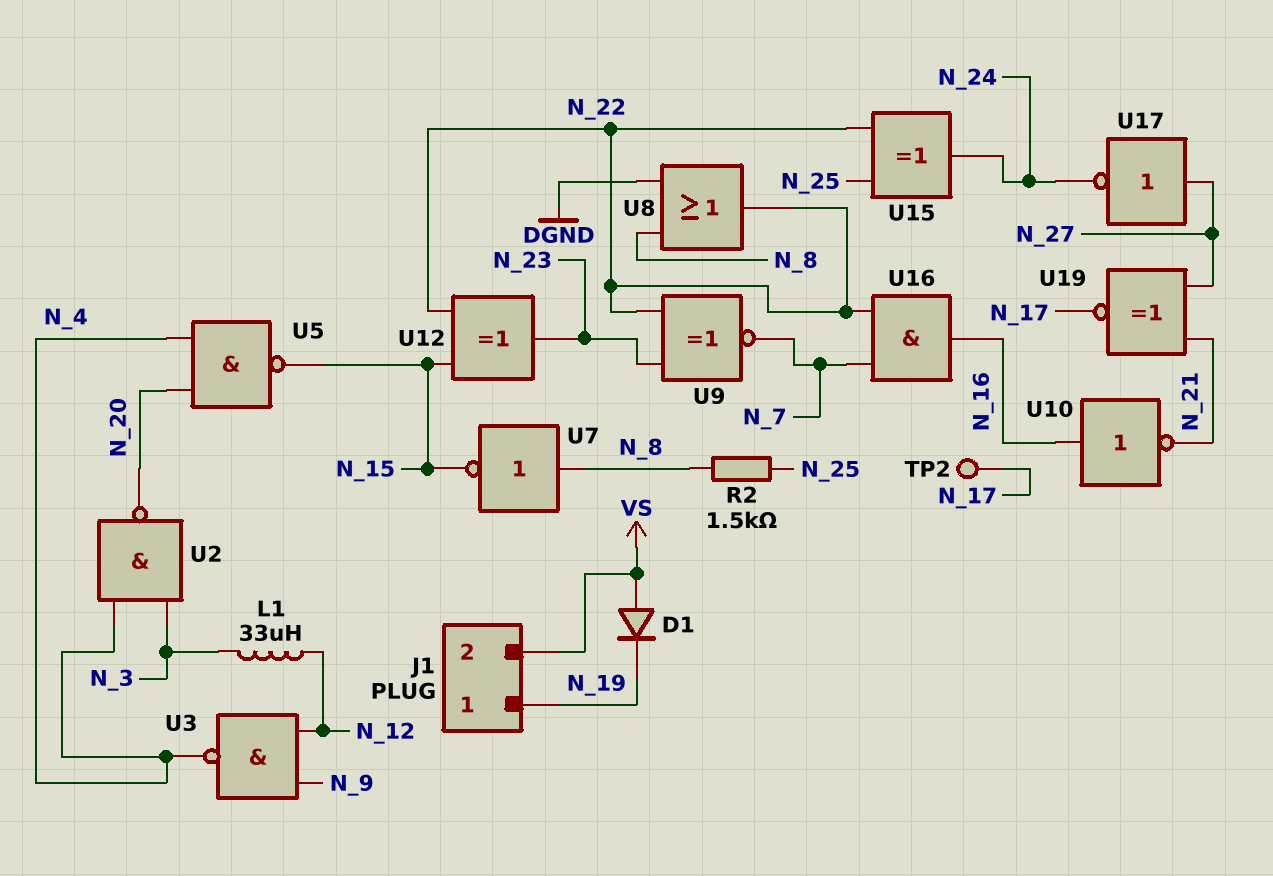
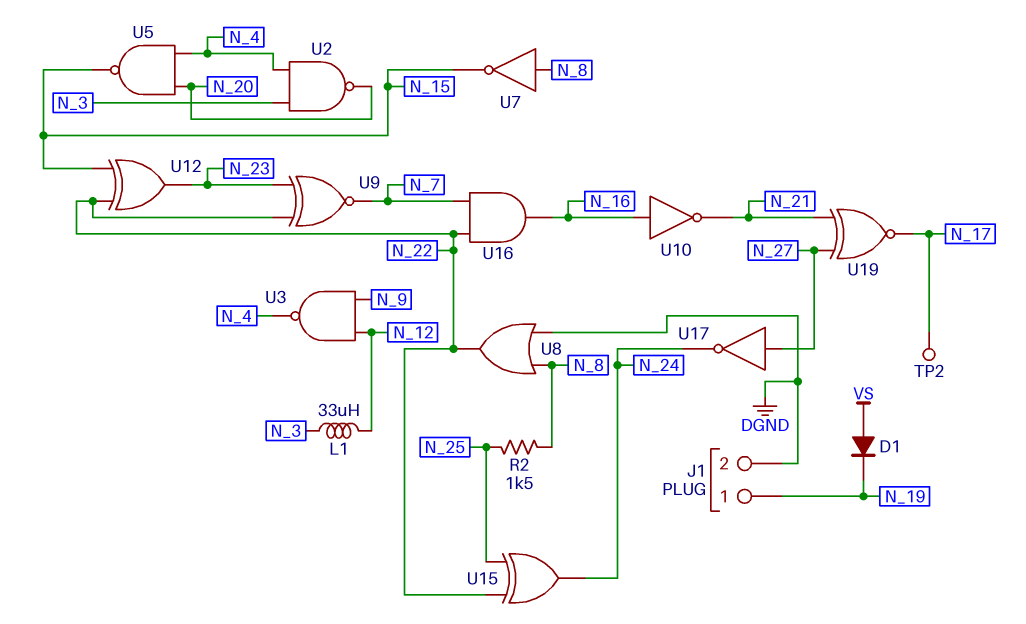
J1 pin 2: VS -> DGND

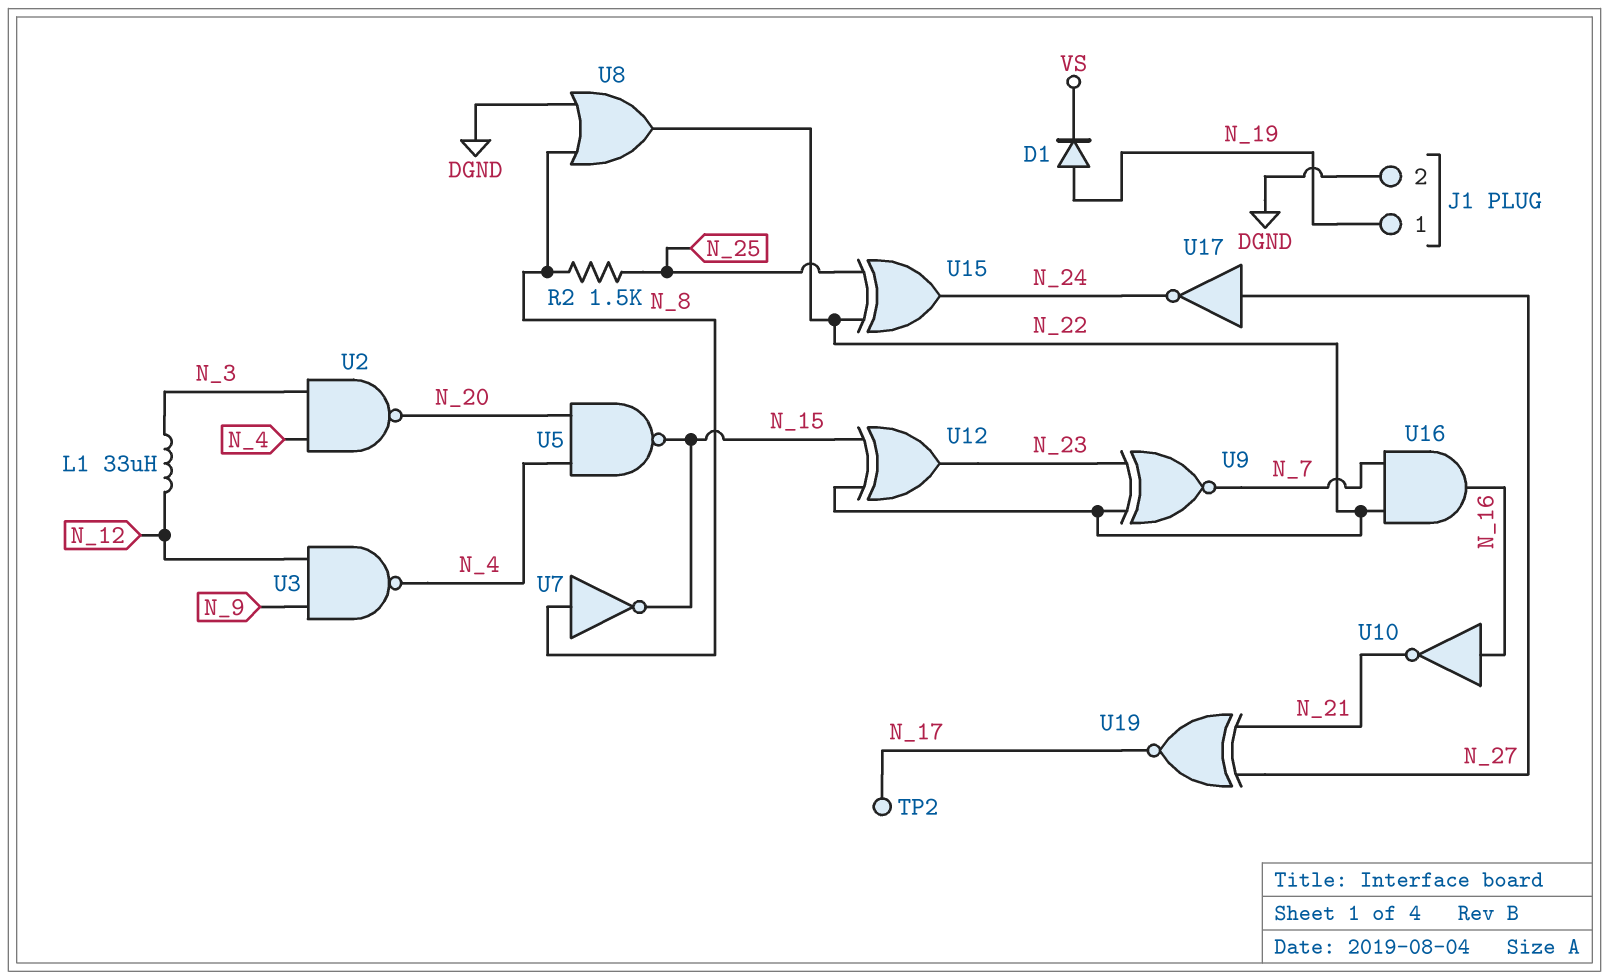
D1: diode (A VS, K N_19) -> diode (A N_19, K VS)

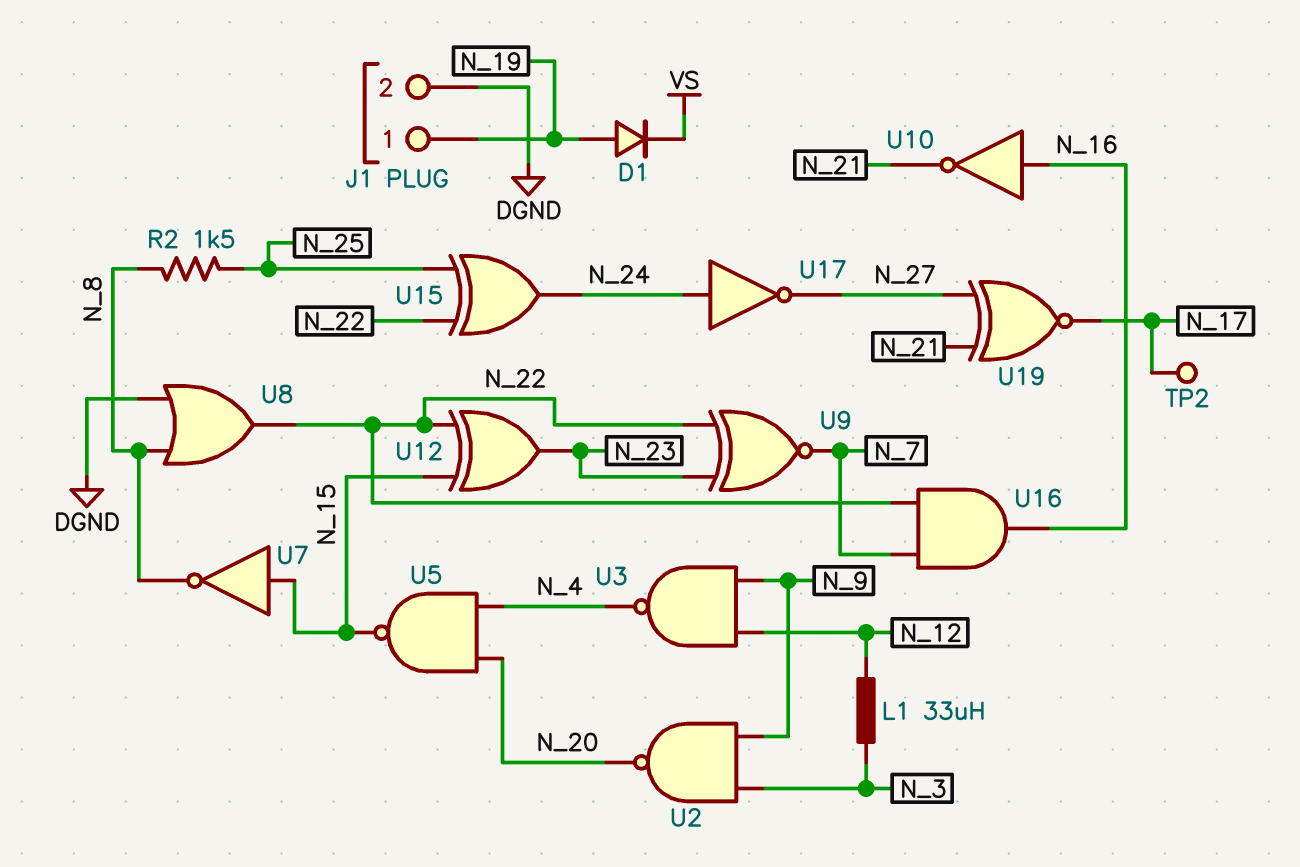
U2: NAND (in N_3, in N_4, out N_20) -> NAND (in N_3, in N_9, out N_20)
U7: NOT (in N_8, out N_15) -> NOT (in N_15, out N_8)
U17: NOT (in N_27, out N_24) -> NOT (in N_24, out N_27)

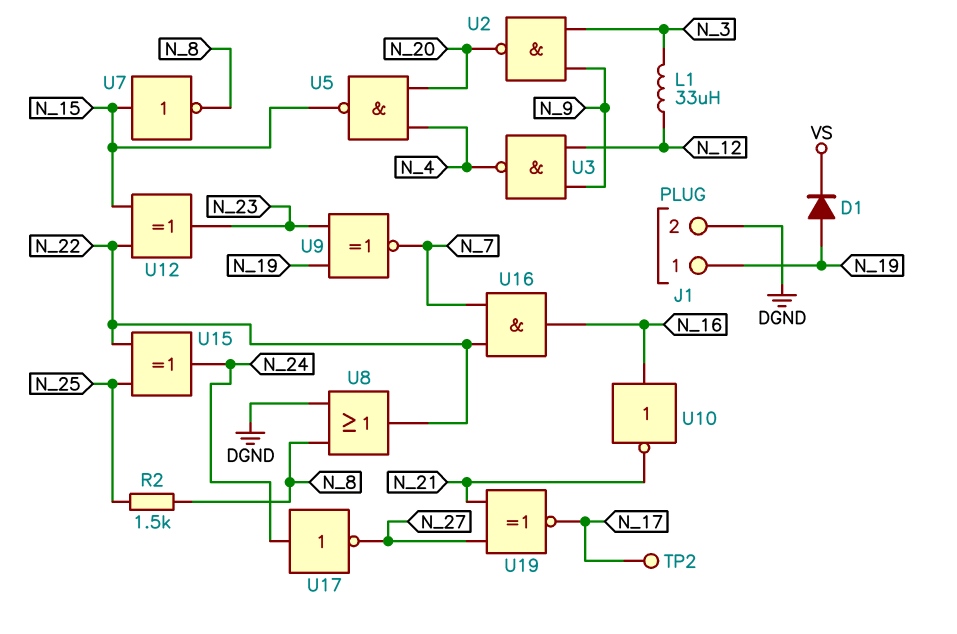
U9: XNOR (in N_22, in N_23, out N_7) -> XNOR (in N_19, in N_23, out N_7)

